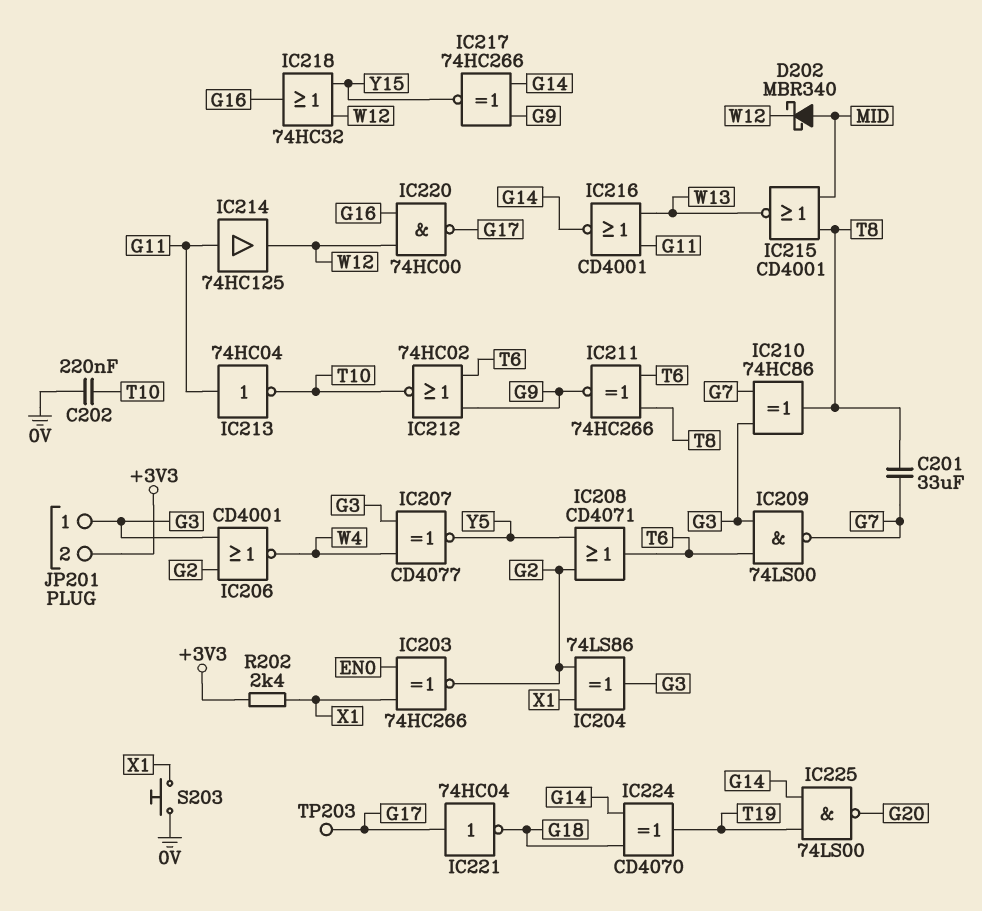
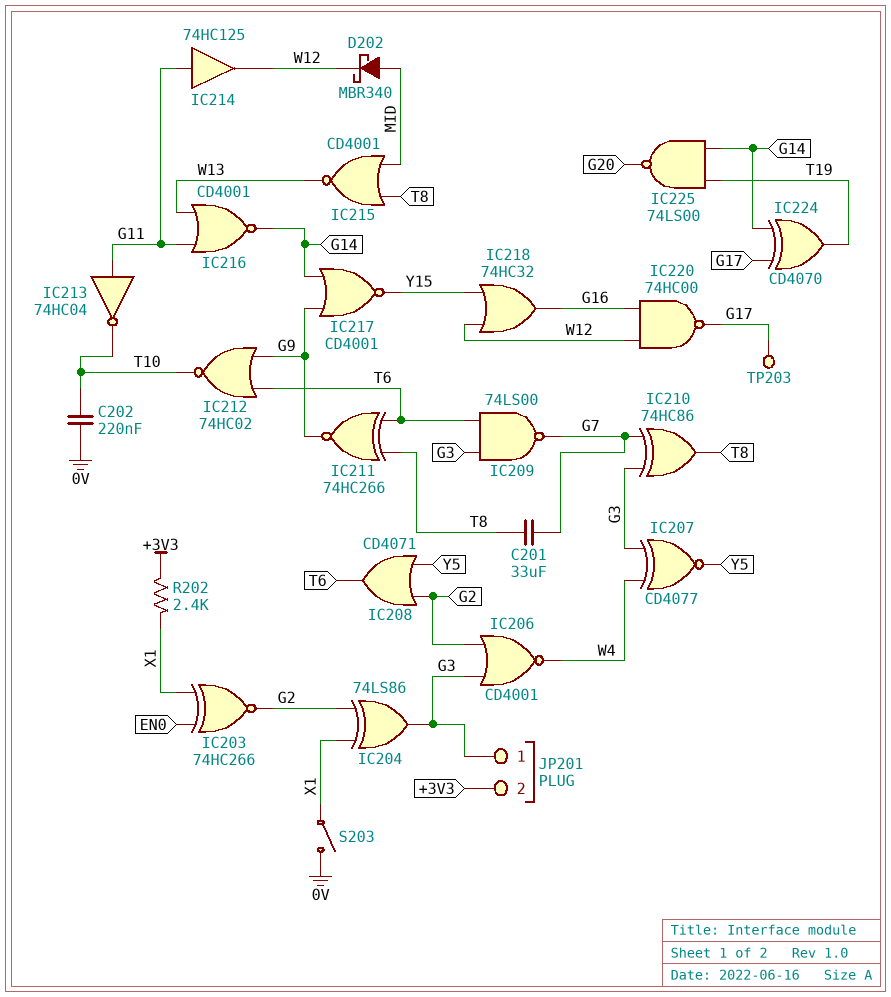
IC217: XNOR 74HC266 (in G9, in G14, out Y15) -> NOR CD4001 (in G9, in G14, out Y15)
IC221: NOT 74HC04 (in G17, out G18) -> none
IC224: XOR CD4070 (in G14, in G18, out T19) -> XOR CD4070 (in G14, in G17, out T19)
S203: button (0V, X1) -> switch (0V, X1)

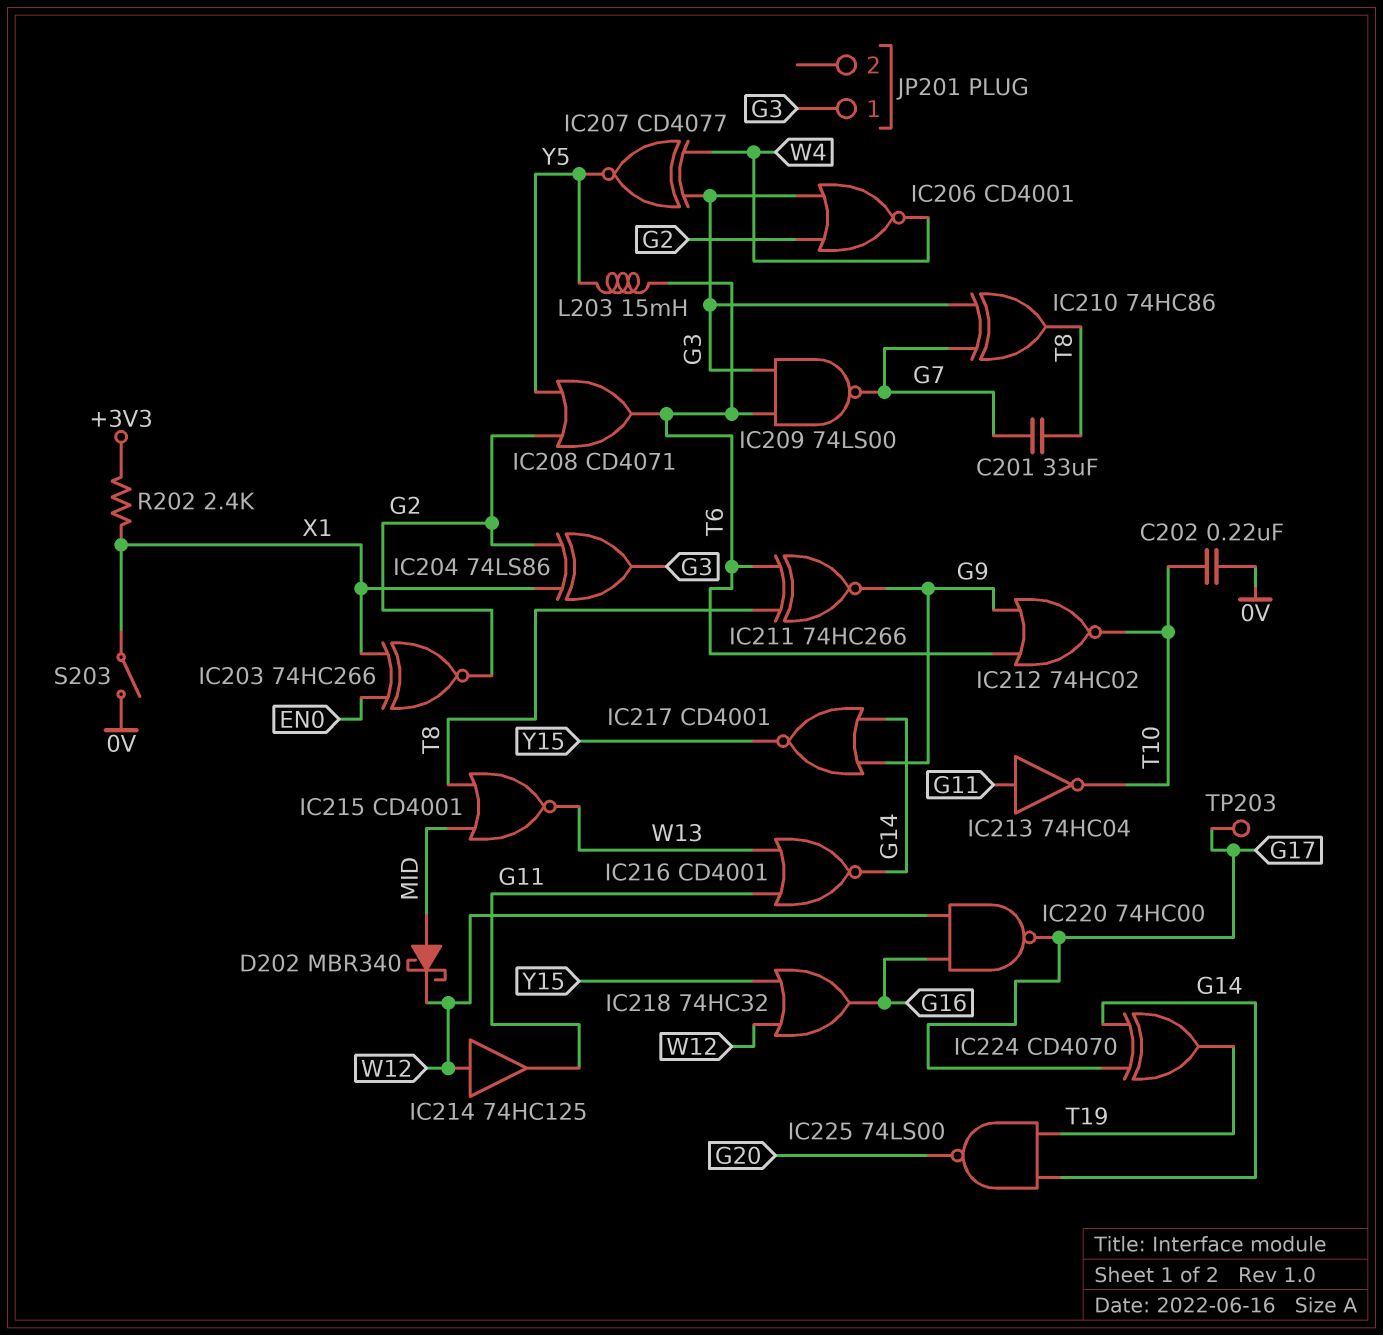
IC214: buffer 74HC125 (in G11, out W12) -> buffer 74HC125 (in W12, out G11)
JP201 pin 2: +3V3 -> none
L203: none -> 15mH (T6, Y5)

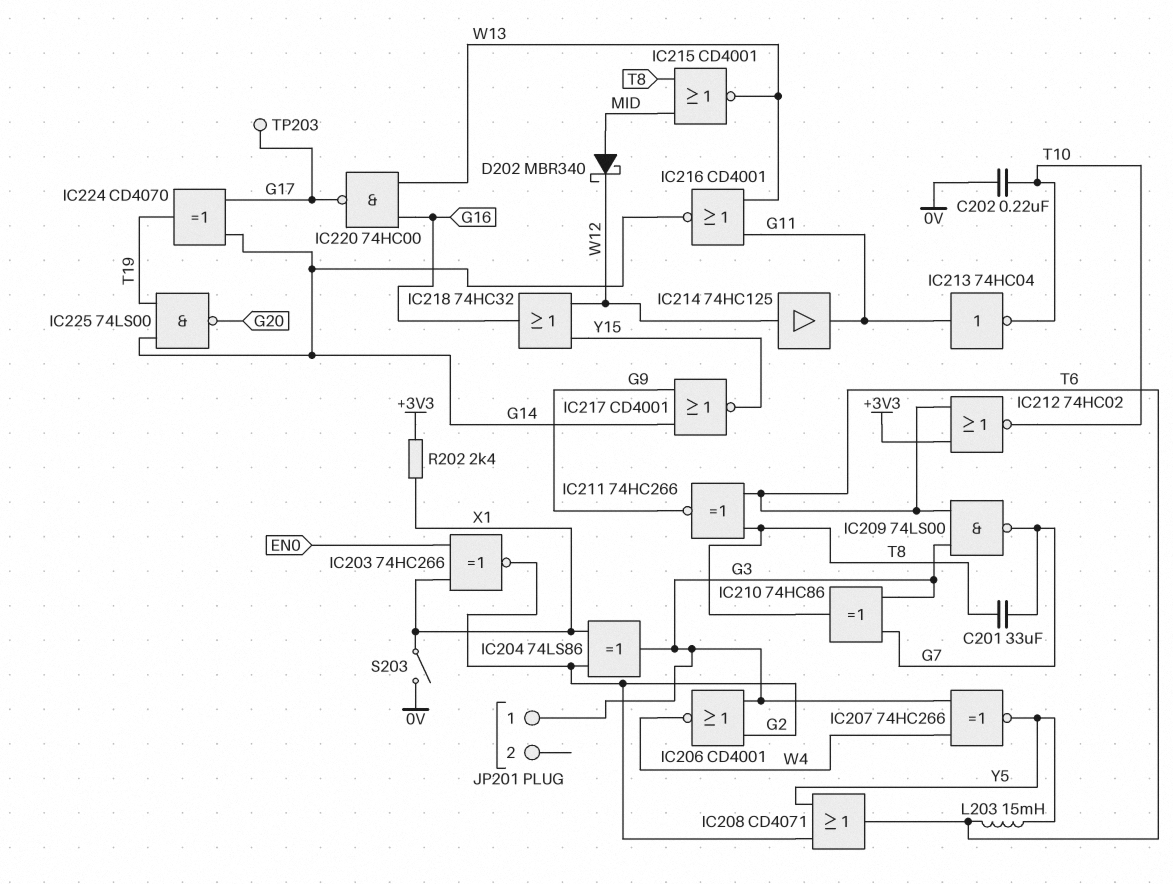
IC207: XNOR CD4077 (in G3, in W4, out Y5) -> XNOR 74HC266 (in G3, in W4, out Y5)
IC212: NOR 74HC02 (in G9, in T6, out T10) -> NOR 74HC02 (in +3V3, in T6, out T10)
IC220: NAND 74HC00 (in G16, in W12, out G17) -> NAND 74HC00 (in G16, in W13, out G17)

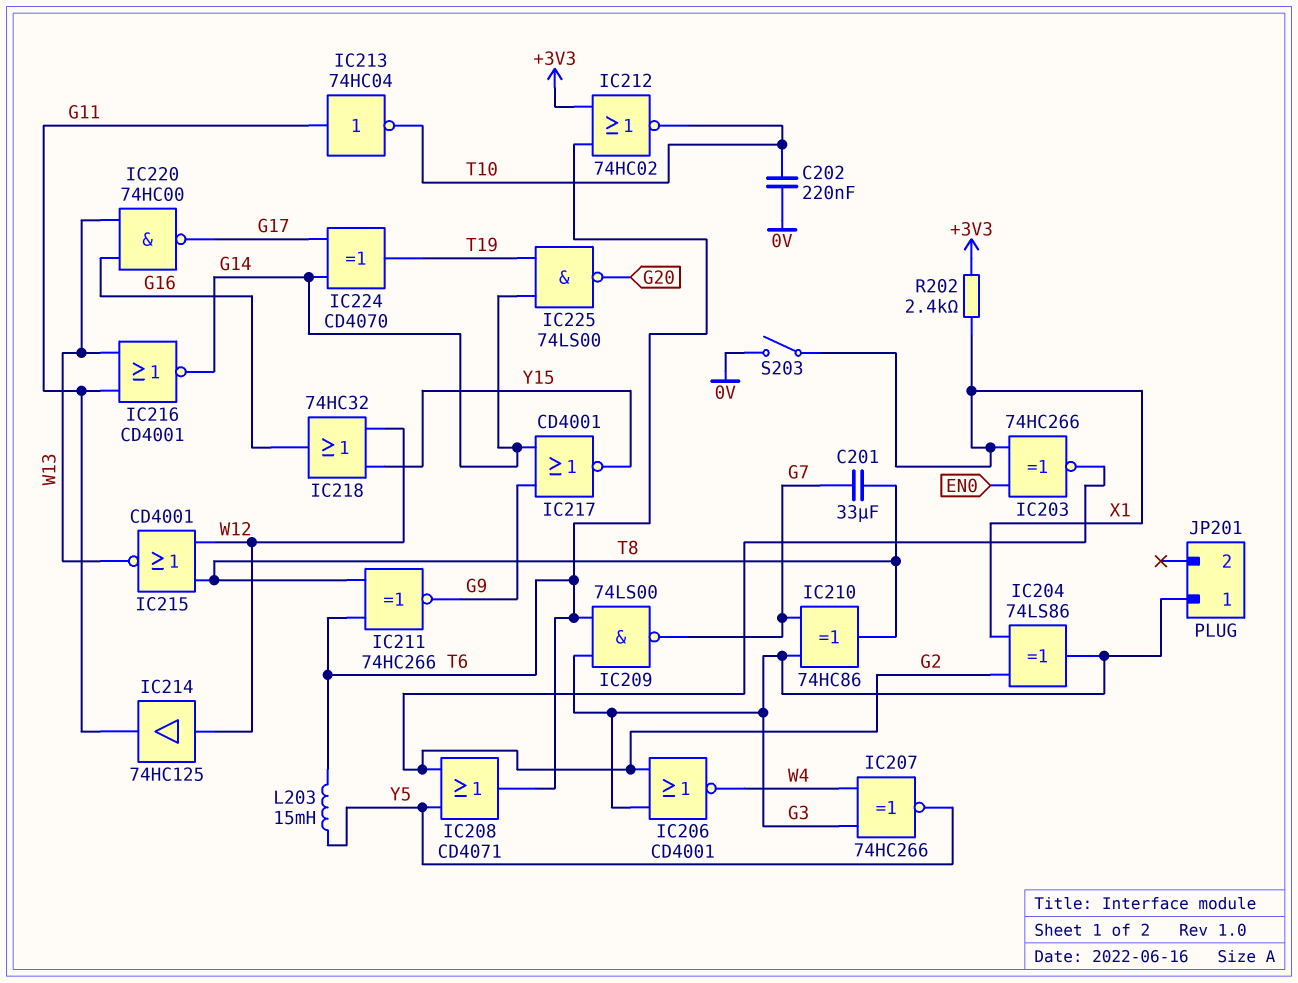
D202: schottky MBR340 (A MID, K W12) -> none
IC215: NOR CD4001 (in MID, in T8, out W13) -> NOR CD4001 (in T8, in W12, out W13)
TP203: test point (G17) -> none

